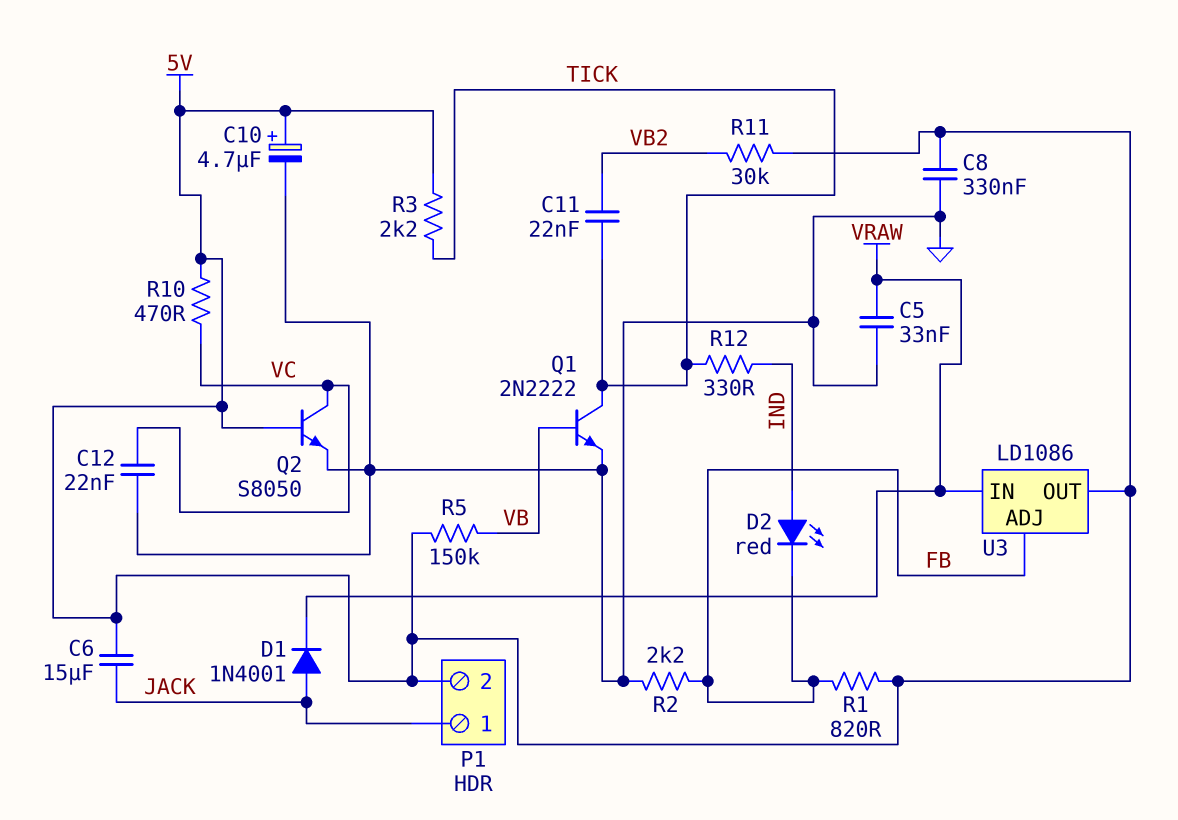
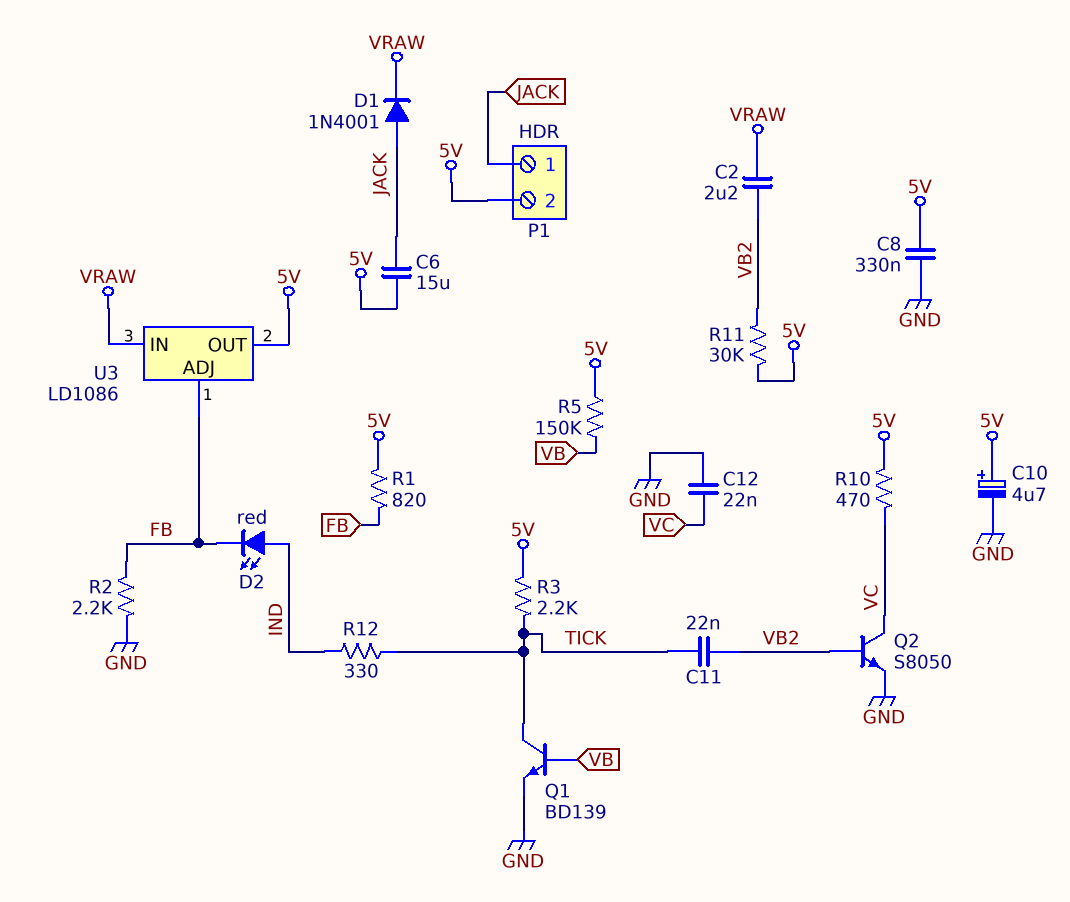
C2: none -> 2.2uF (VB2, VRAW)
C5: 33nF (GND, VRAW) -> none
Q1: NPN 2N2222 (B VB, C TICK, E GND) -> NPN BD139 (B VB, C TICK, E GND)
Q2: NPN S8050 (B 5V, C VC, E GND) -> NPN S8050 (B VB2, C VC, E GND)

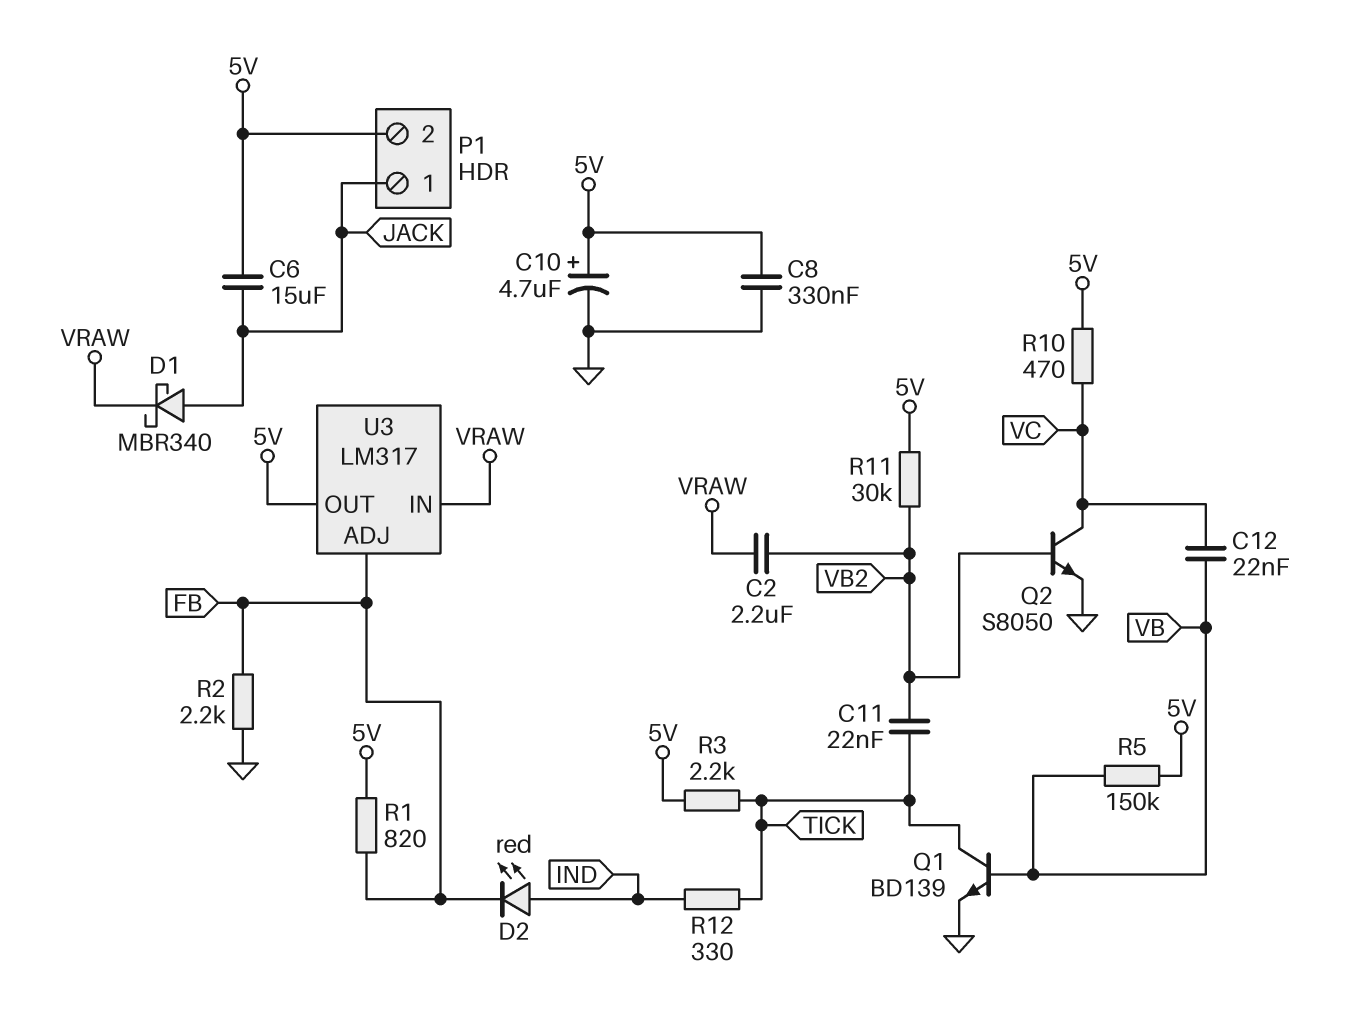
C12: 22nF (GND, VC) -> 22nF (VB, VC)
D1: diode 1N4001 (A JACK, K VRAW) -> schottky MBR340 (A JACK, K VRAW)
U3: LD1086 -> LM317

